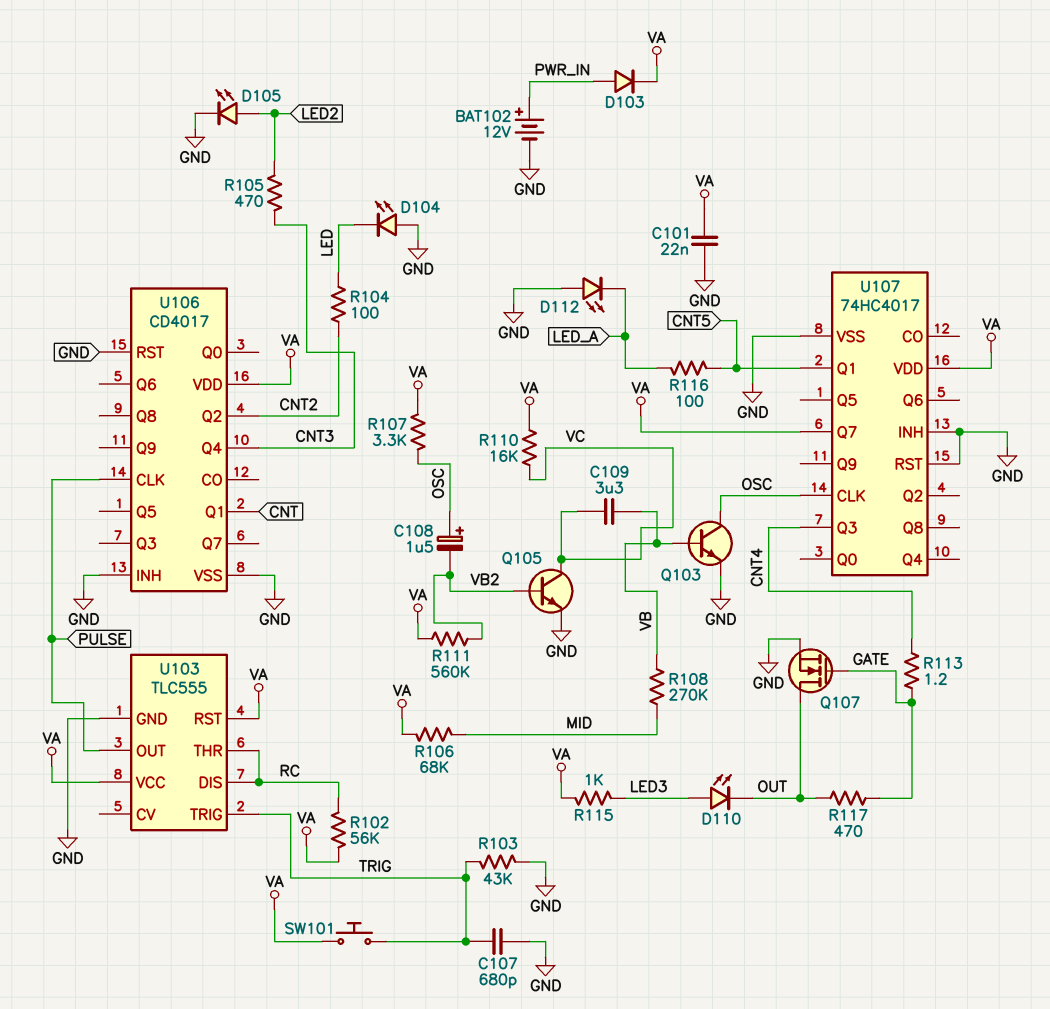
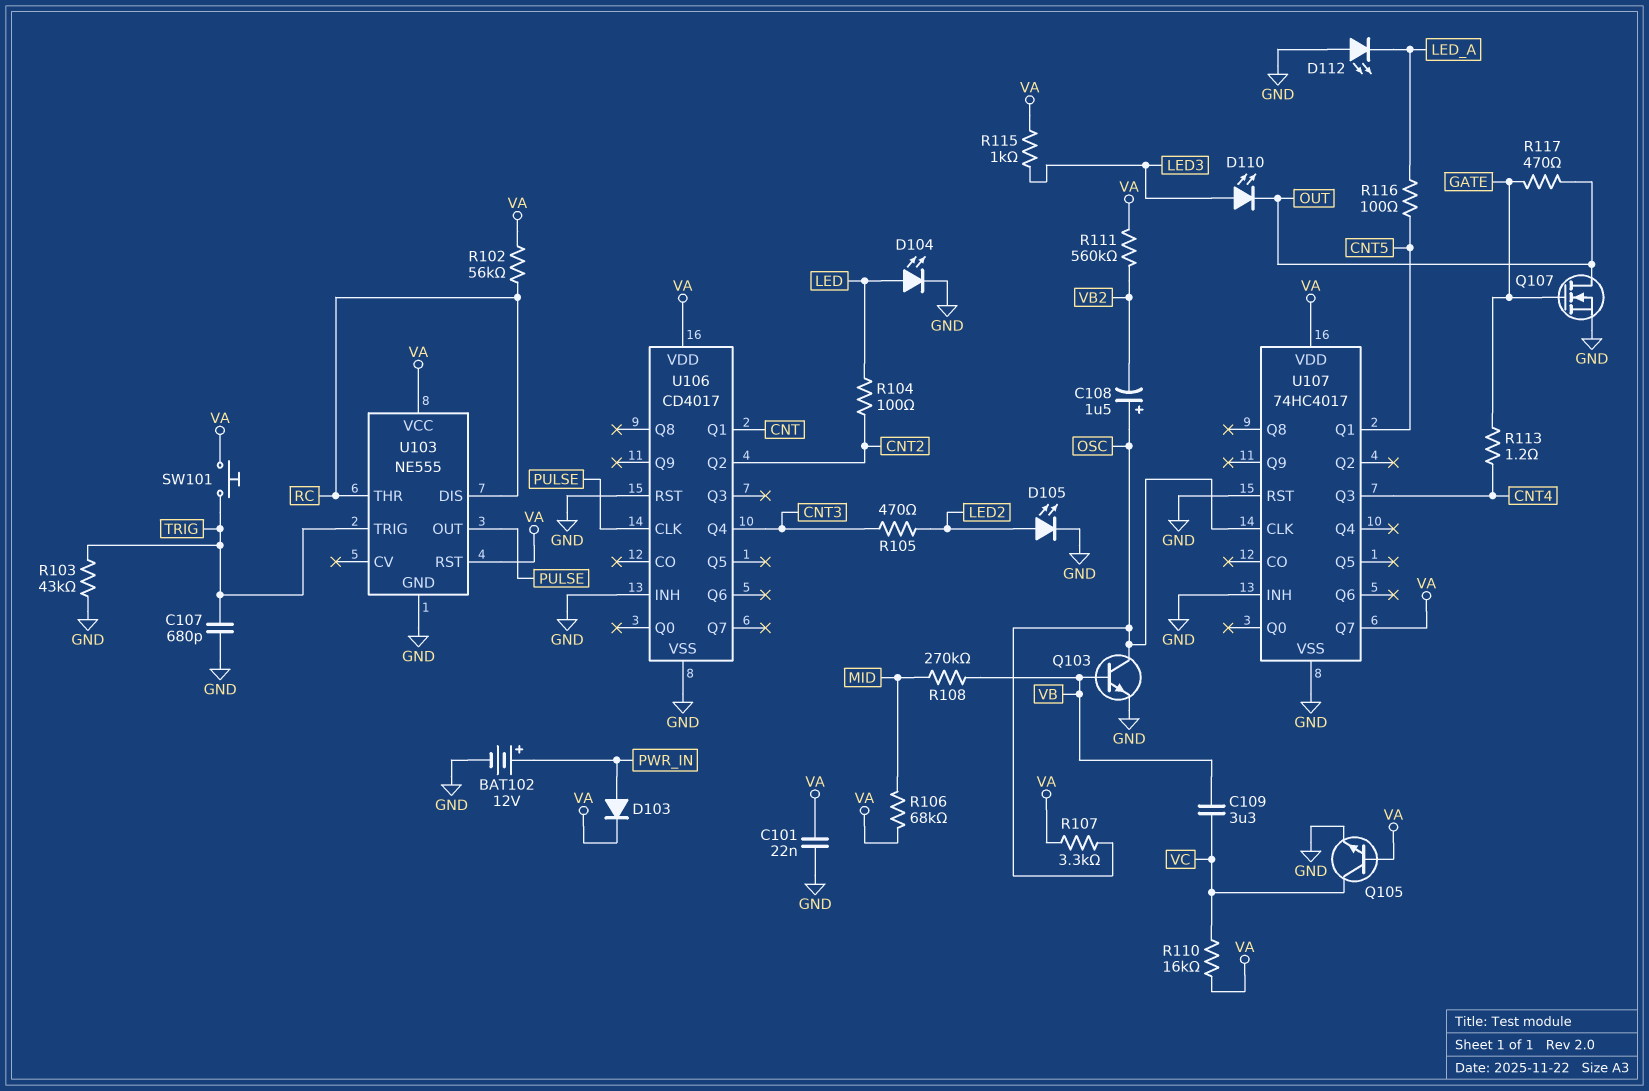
D104: LED (A GND, K LED) -> LED (A LED, K GND)
Q105: NPN (B VB2, C VC, E GND) -> NPN (B VA, C VC, E GND)
U103: TLC555 -> NE555

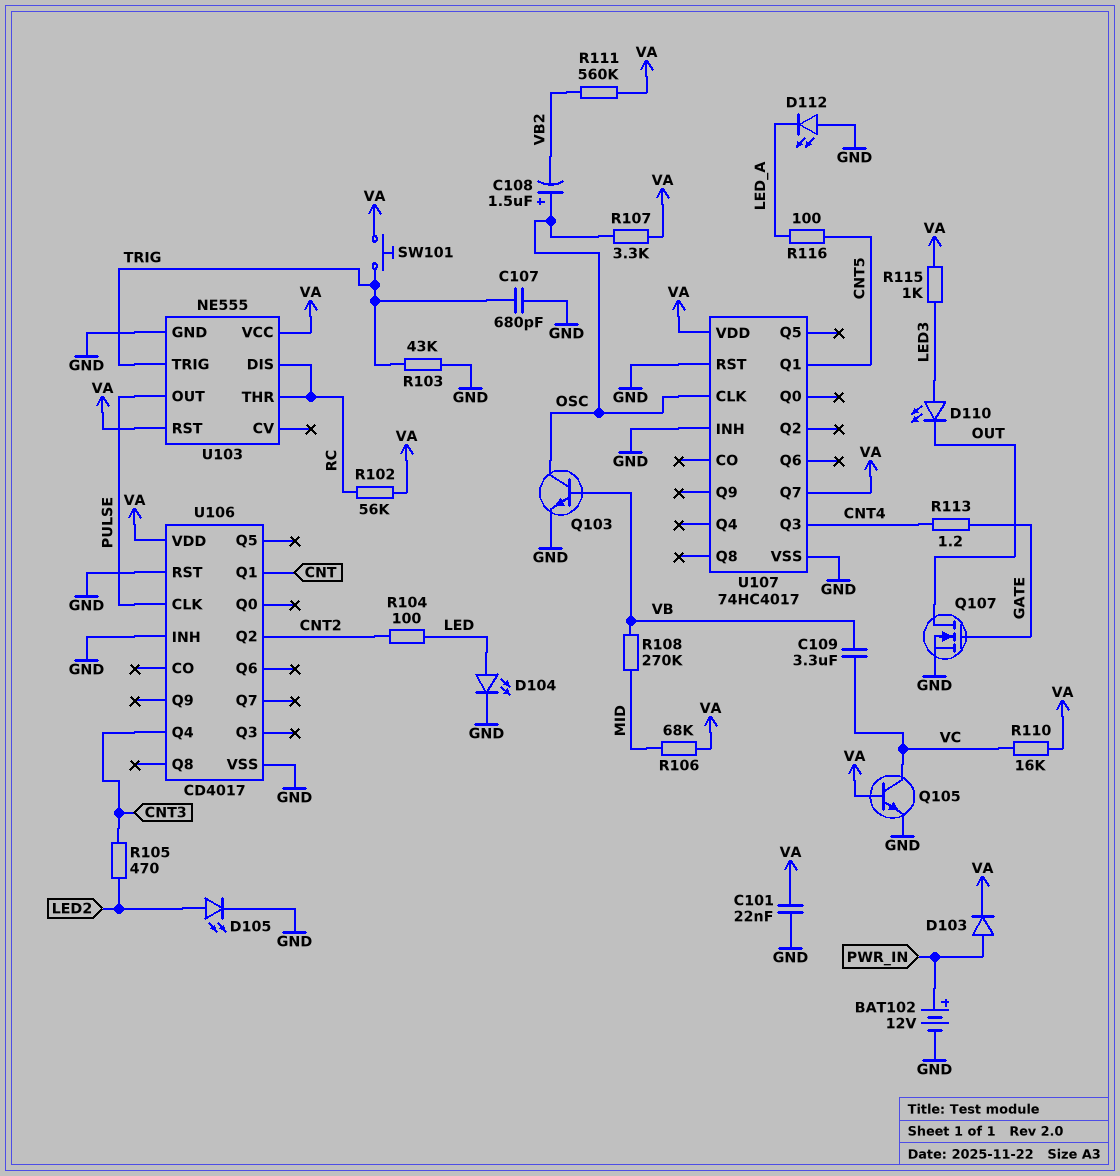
R117: 470 (GATE, OUT) -> none

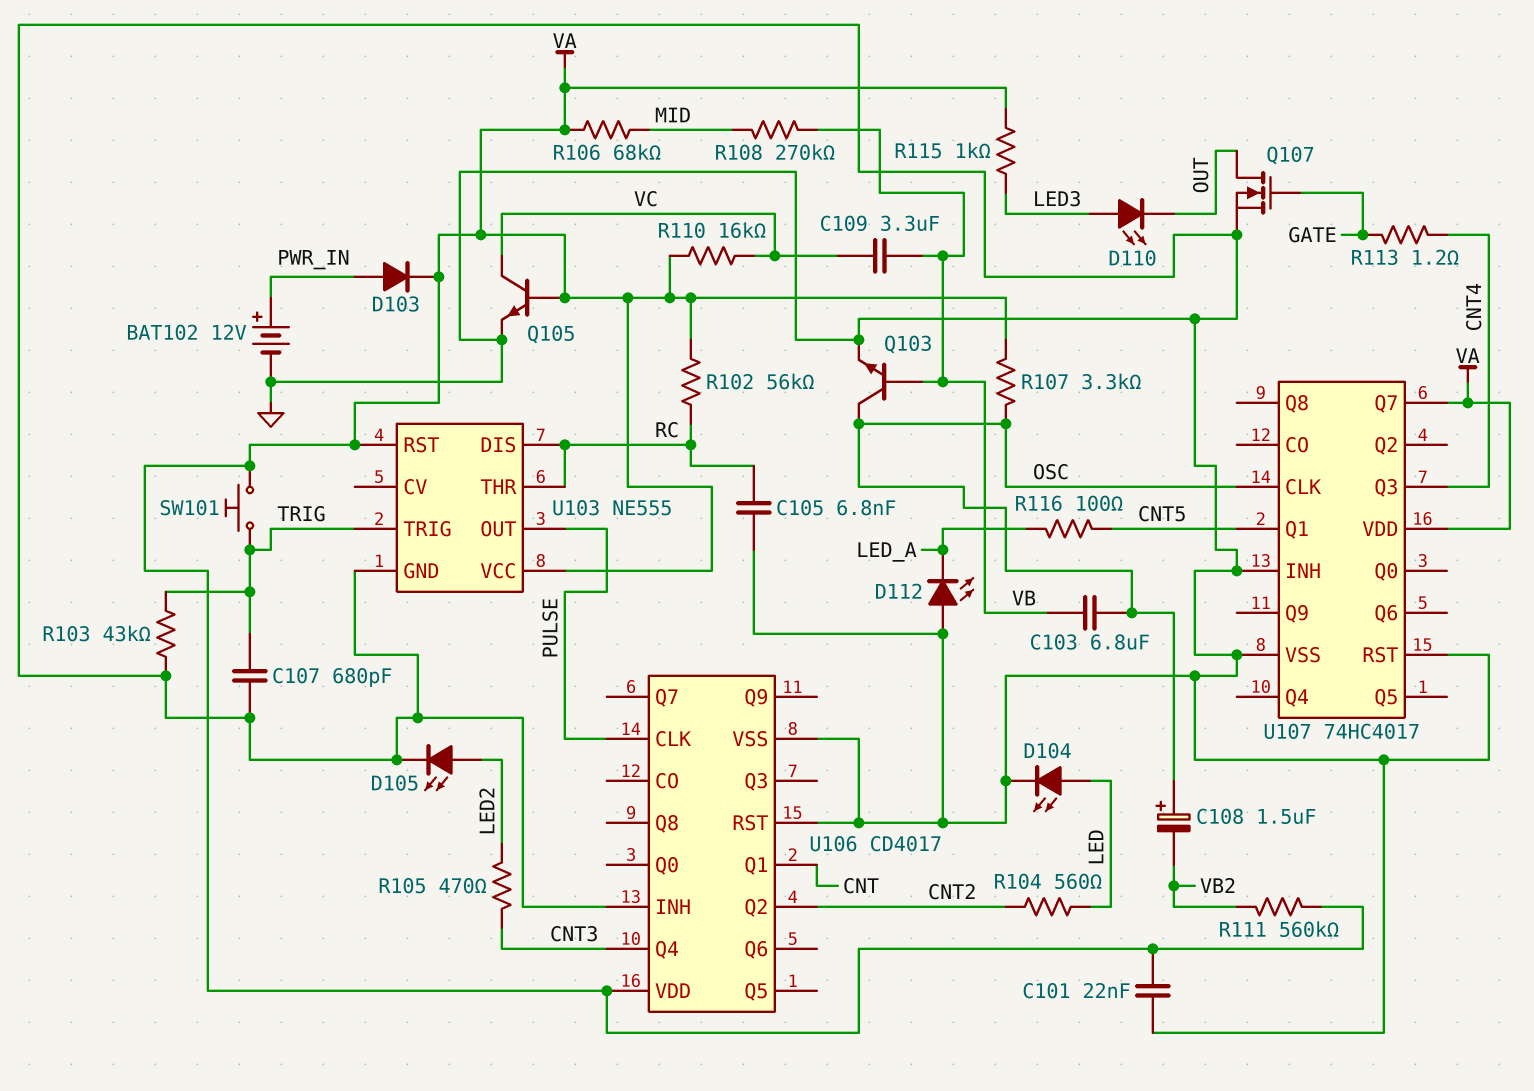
C103: none -> 6.8uF (OSC, VB)
C105: none -> 6.8nF (GND, RC)
R104: 100 (CNT2, LED) -> 560 (CNT2, LED)

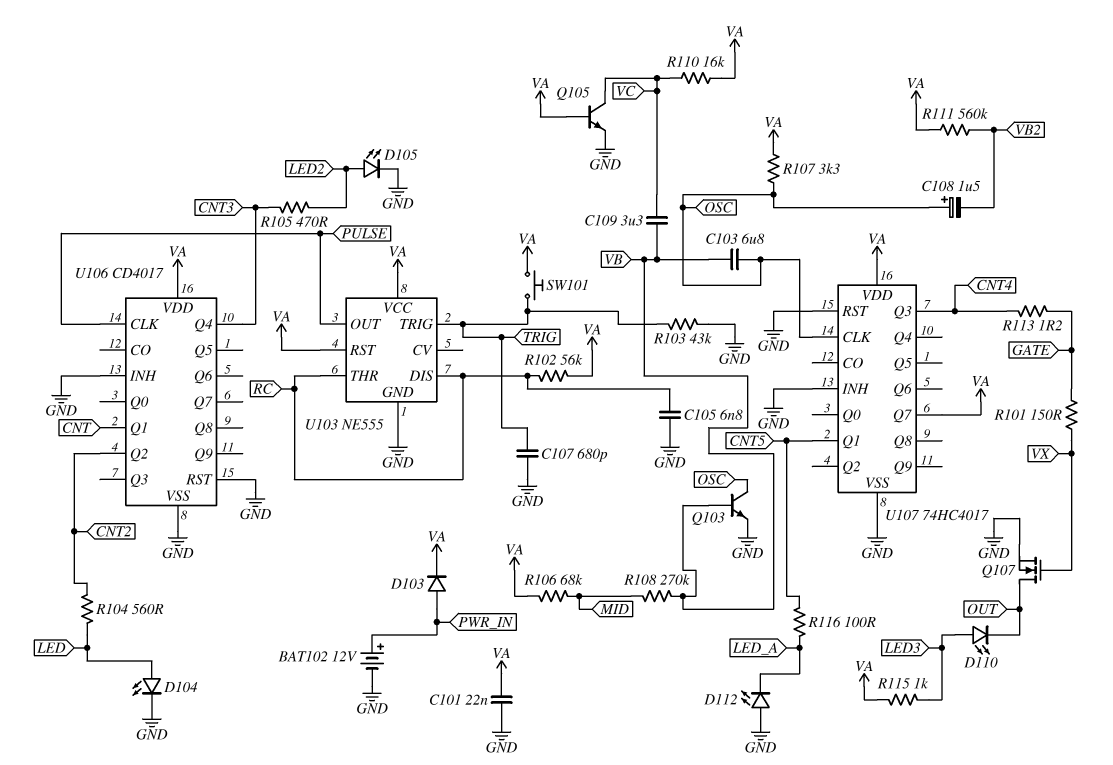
Q107: NMOS (G GATE, D OUT, S GND) -> NMOS (G VX, D OUT, S GND)
R101: none -> 150 (GATE, VX)

